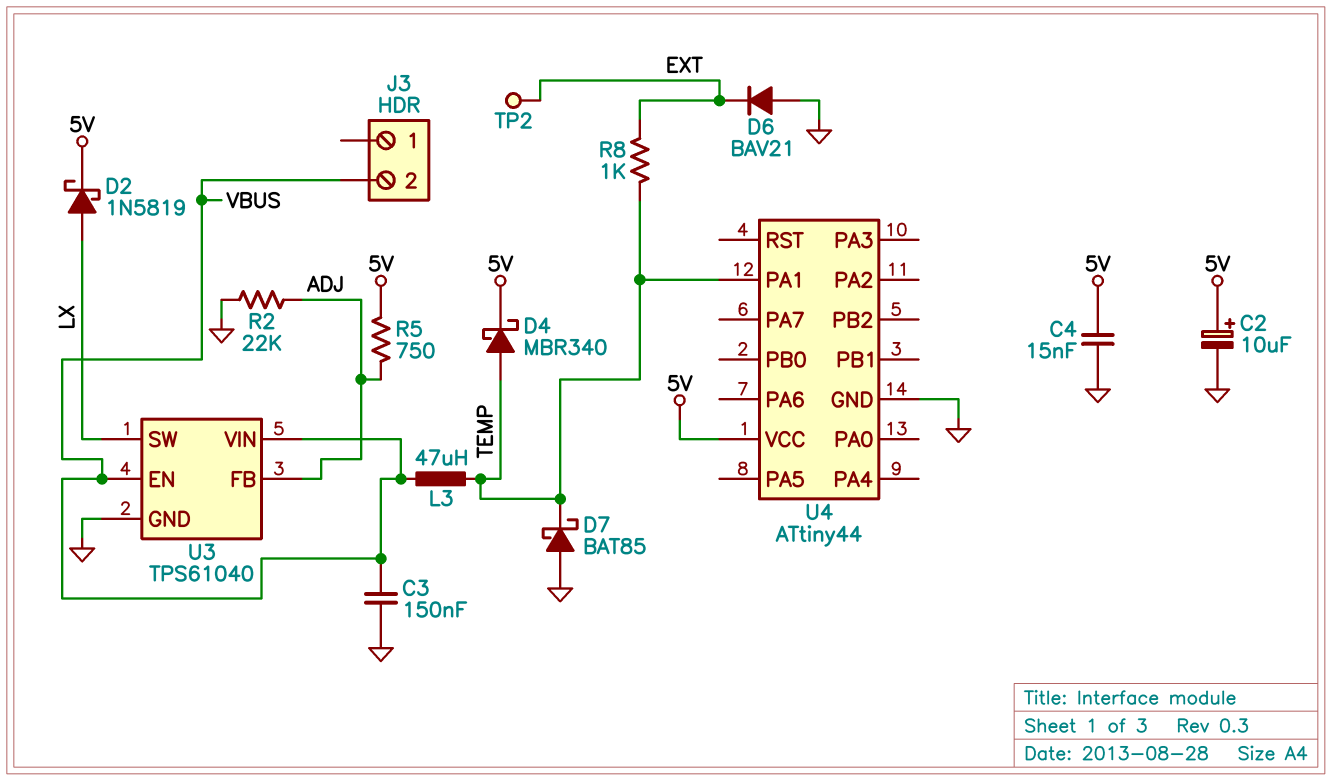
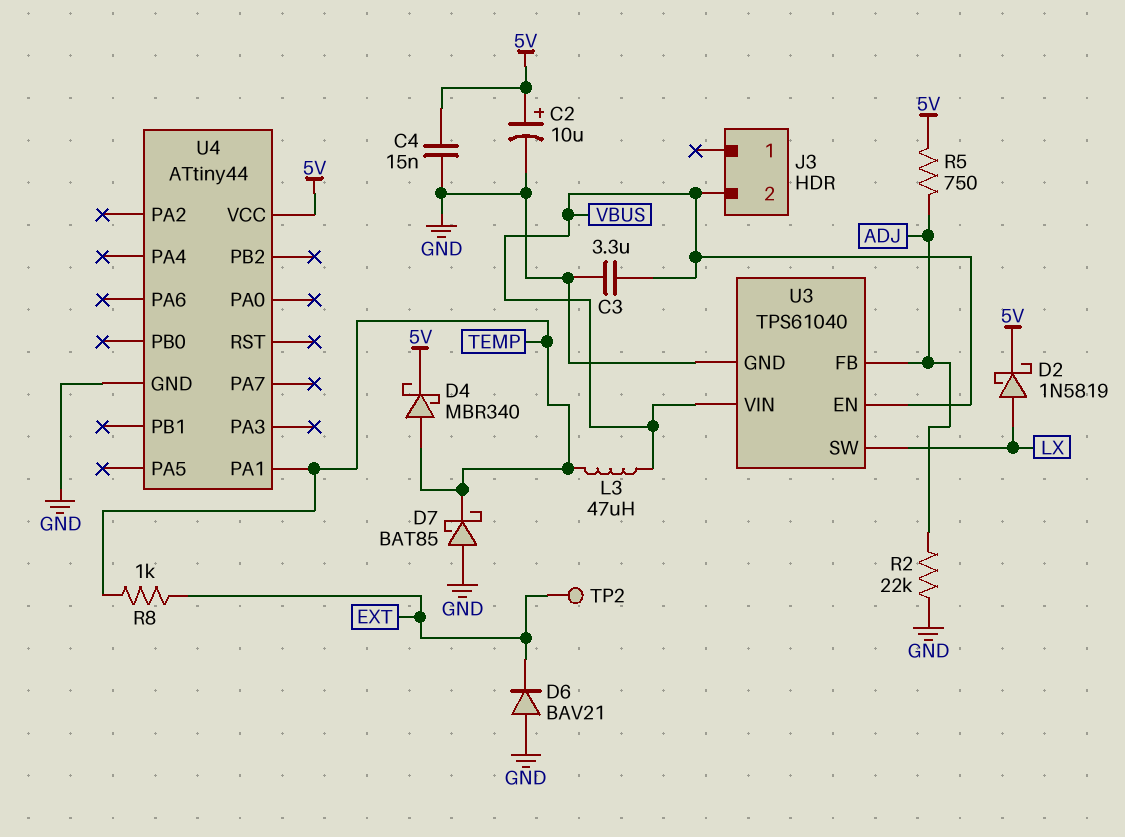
C3: 150nF (GND, VBUS) -> 3.3uF (GND, VBUS)

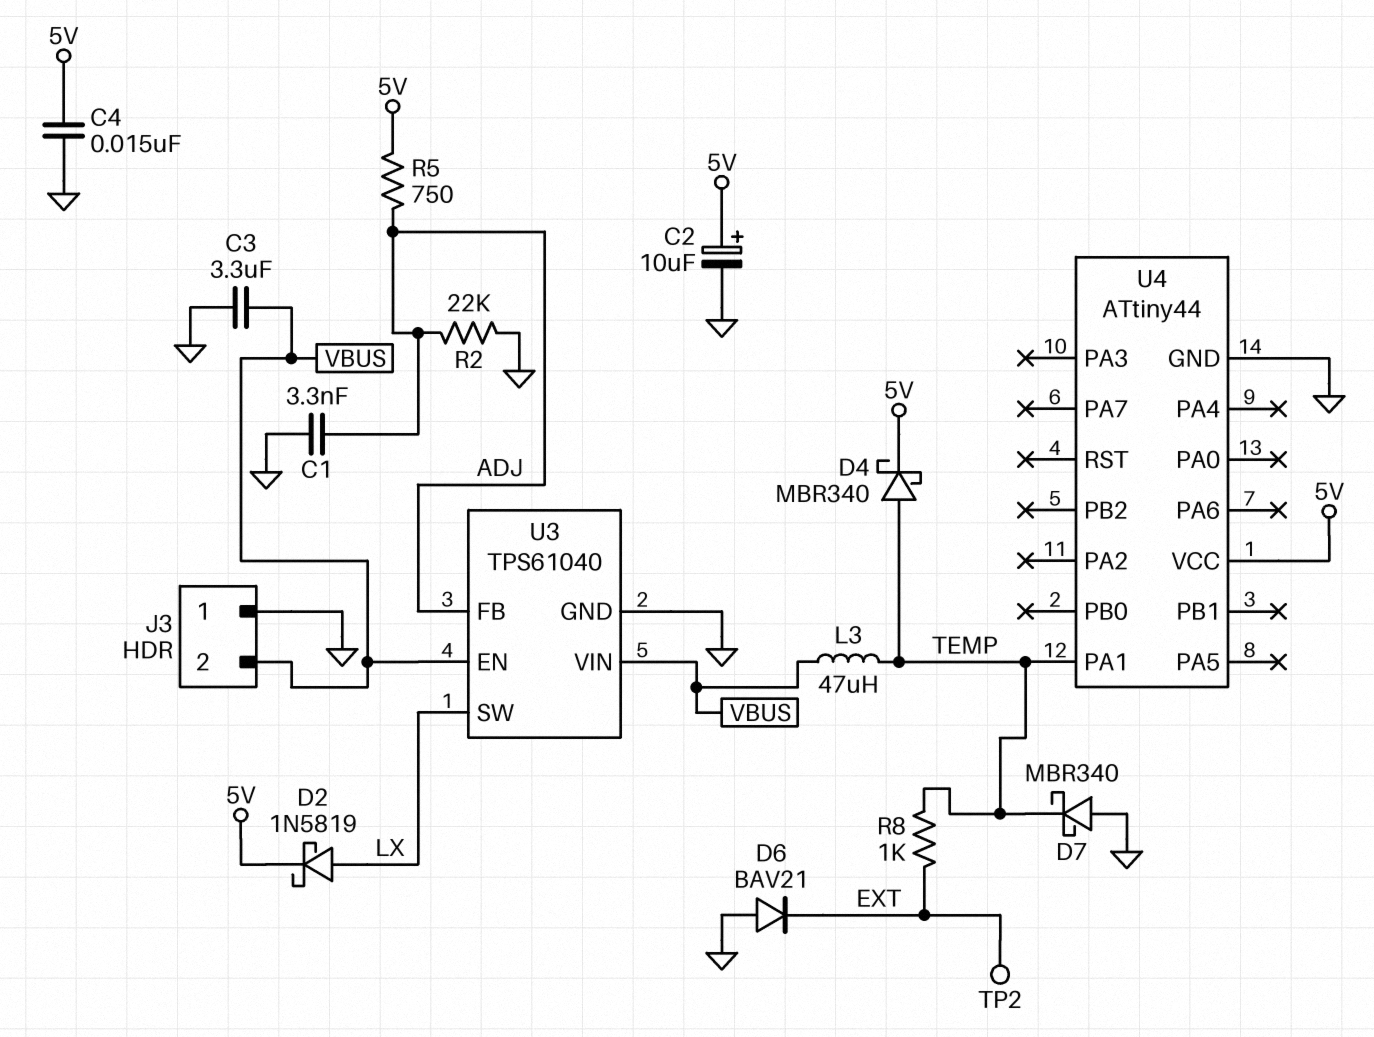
C1: none -> 3.3nF (ADJ, GND)
D7: schottky BAT85 (A GND, K TEMP) -> schottky MBR340 (A GND, K TEMP)
J3 pin 1: none -> GND

